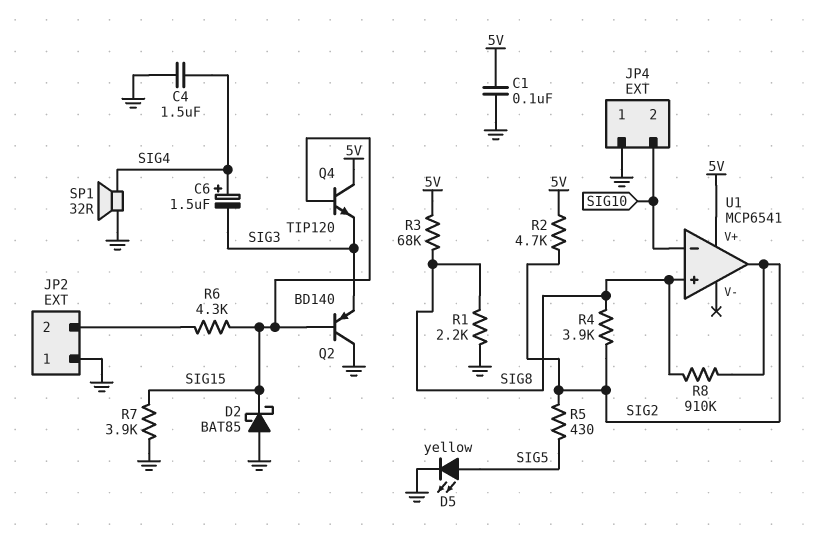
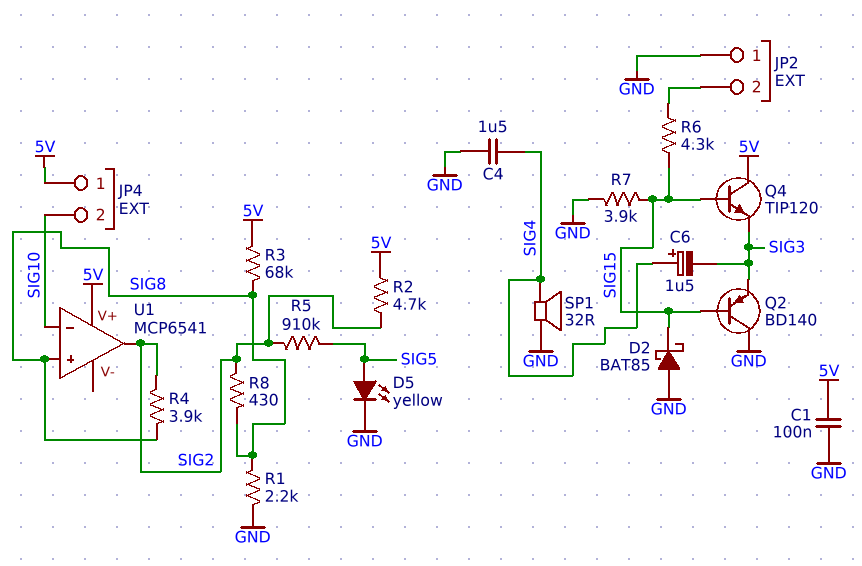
JP4 pin 1: GND -> 5V
R5: 430 (SIG2, SIG5) -> 910k (SIG2, SIG5)
R8: 910k (SIG2, SIG8) -> 430 (SIG2, SIG8)

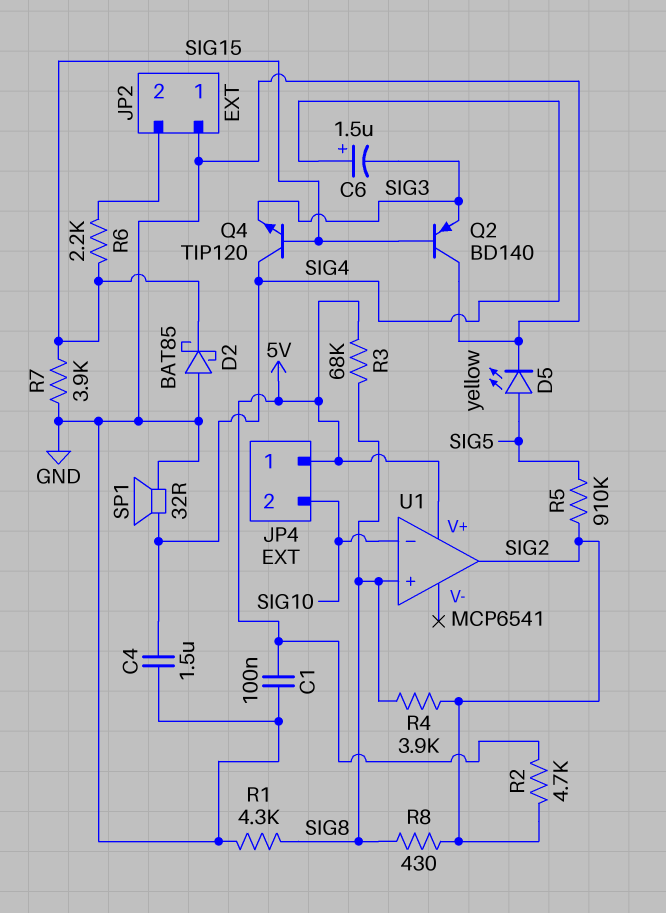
Q4: NPN TIP120 (B SIG15, C 5V, E SIG3) -> NPN TIP120 (B SIG15, C SIG4, E SIG3)
R1: 2.2k (GND, SIG8) -> 4.3k (GND, SIG8)
R6: 4.3k (JP2/2, SIG15) -> 2.2k (JP2/2, SIG15)

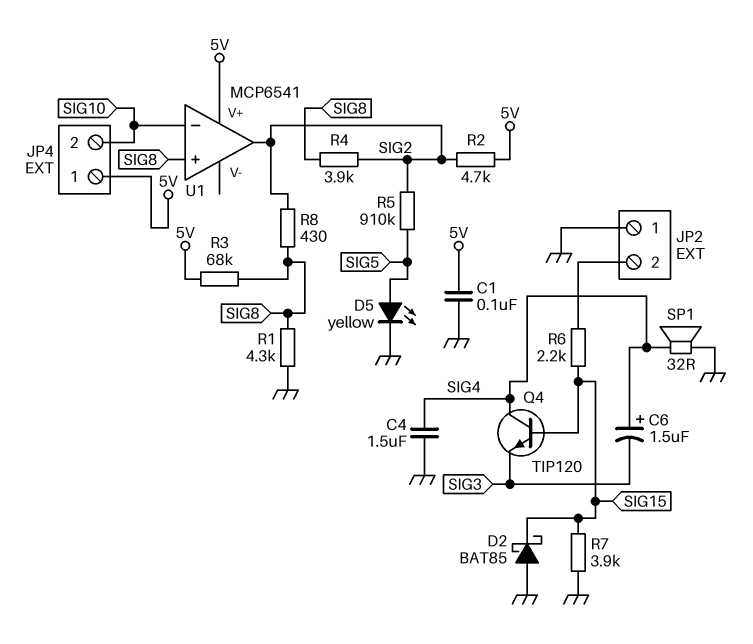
Q2: PNP BD140 (B SIG15, C GND, E SIG3) -> none

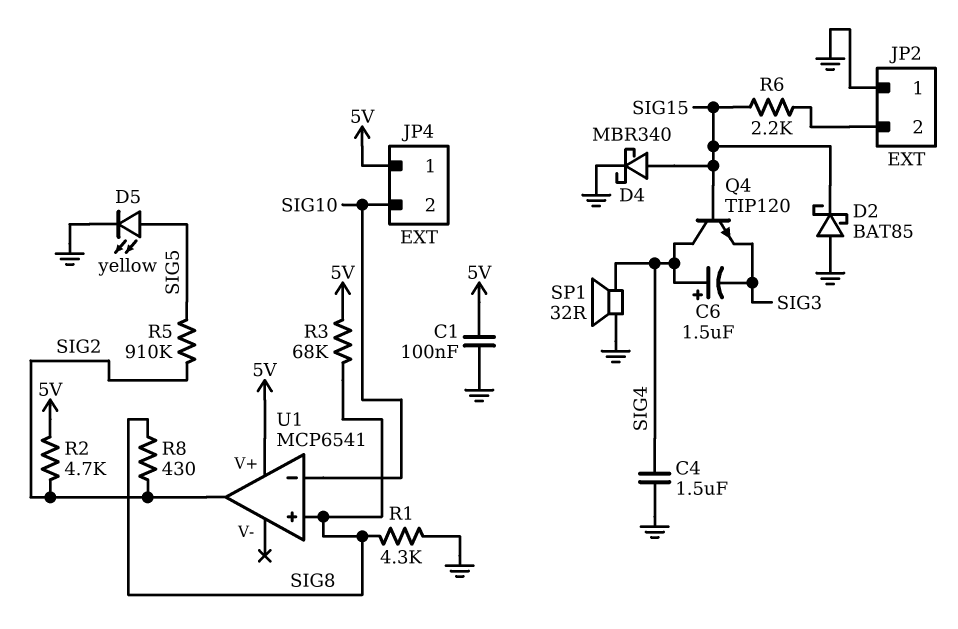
D4: none -> schottky MBR340 (A SIG15, K GND)
R4: 3.9k (SIG2, SIG8) -> none
R7: 3.9k (GND, SIG15) -> none

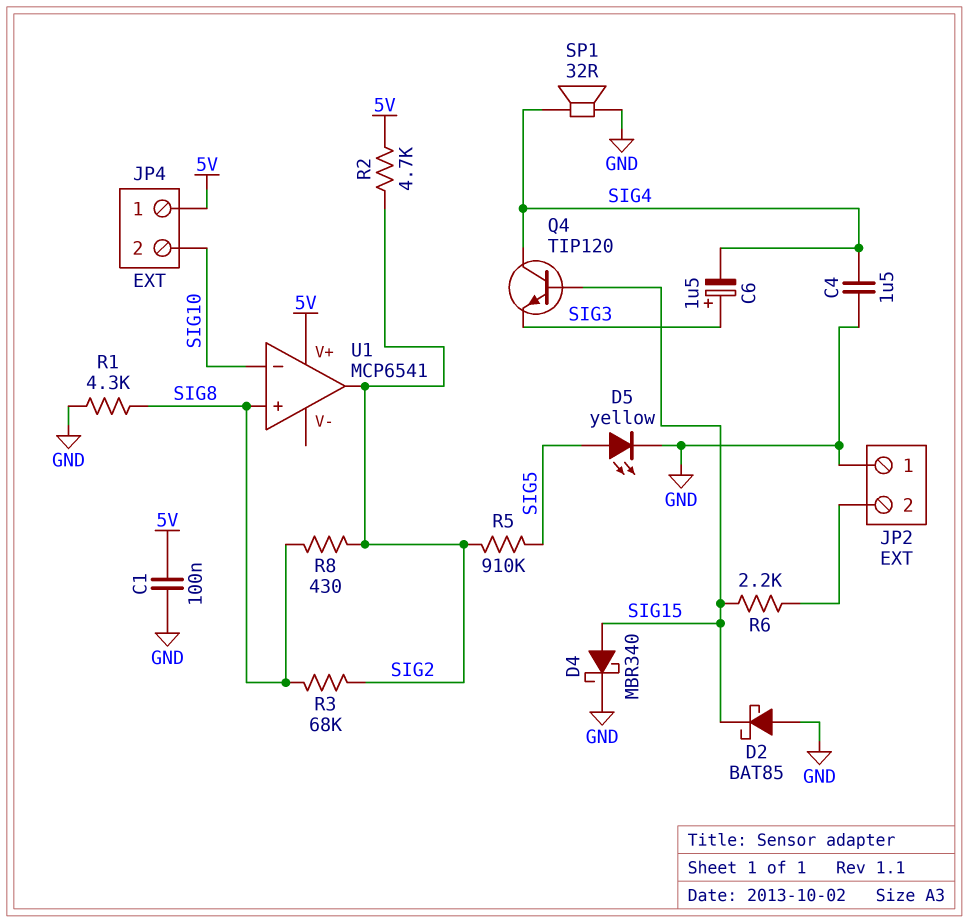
C6: 1.5uF (plus SIG4, minus SIG3) -> 1.5uF (plus SIG3, minus SIG4)
R3: 68k (5V, SIG8) -> 68k (SIG2, SIG8)

